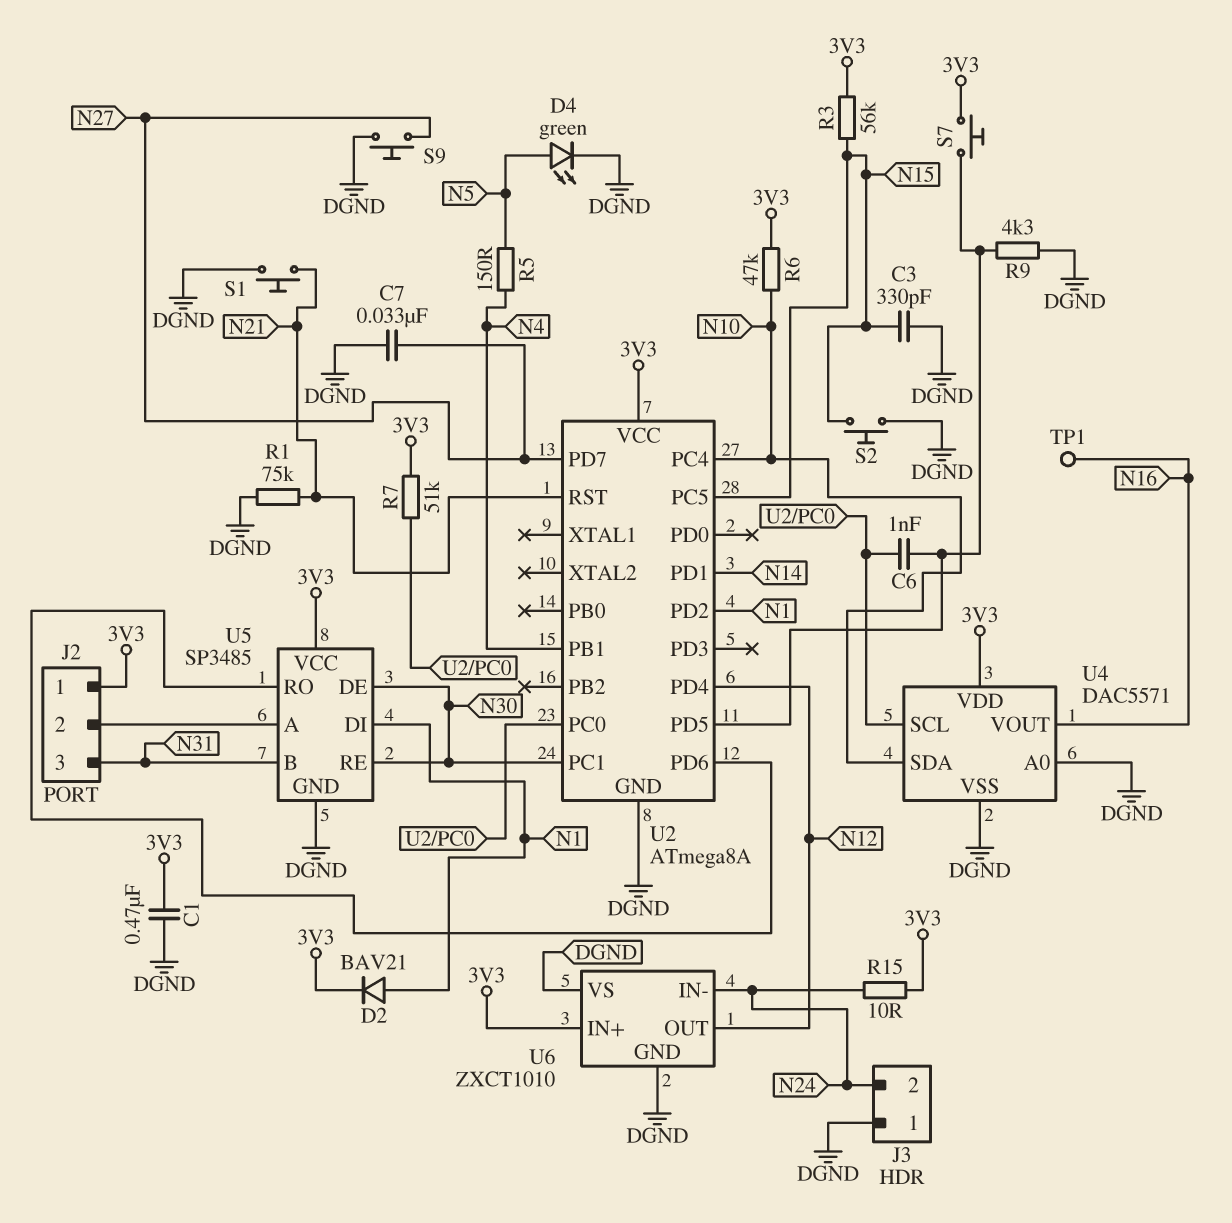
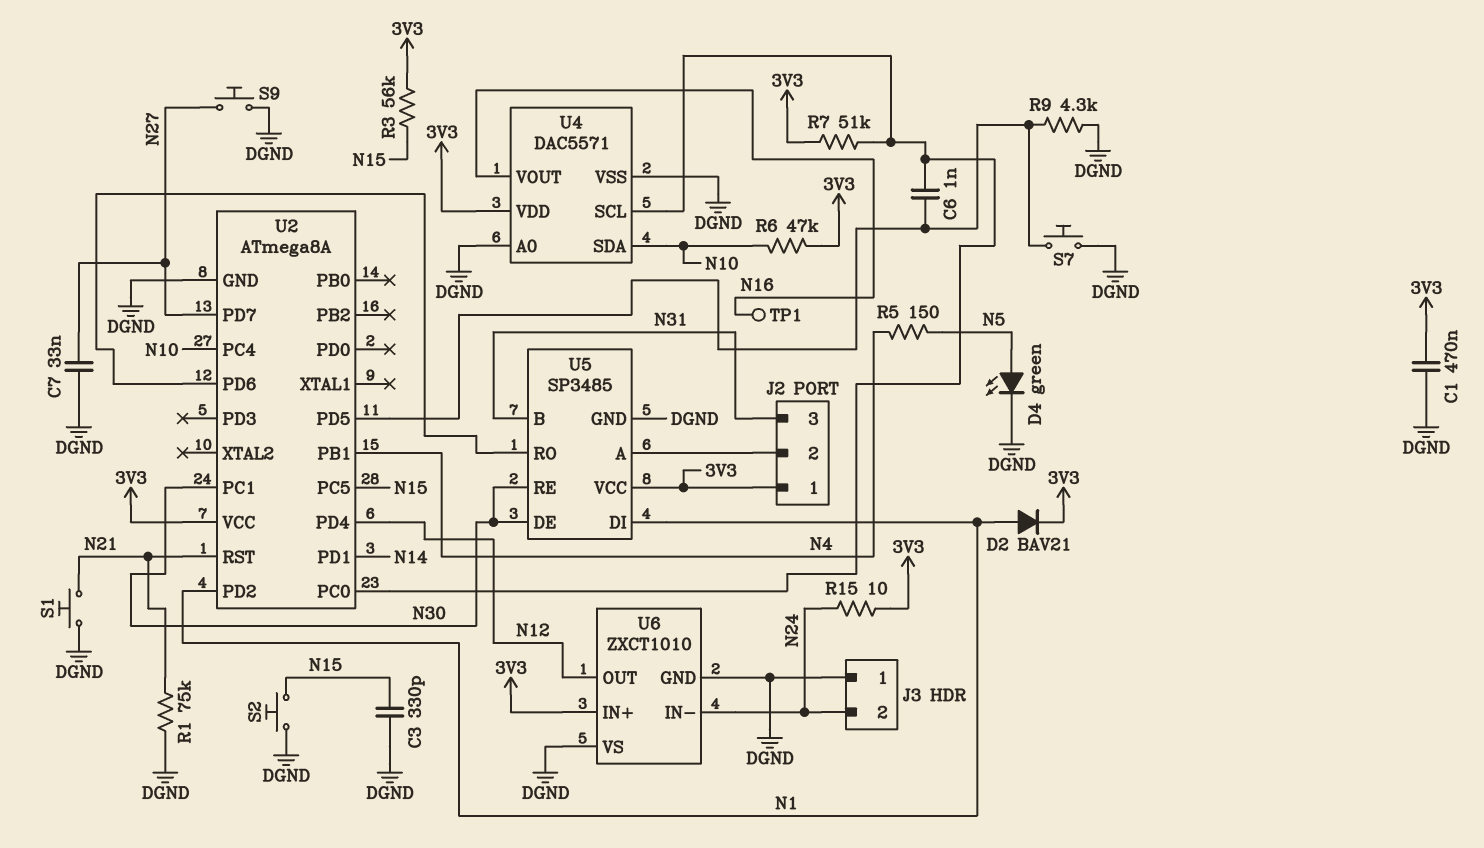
S7: button (3V3, U2/PD5) -> button (DGND, U2/PD5)

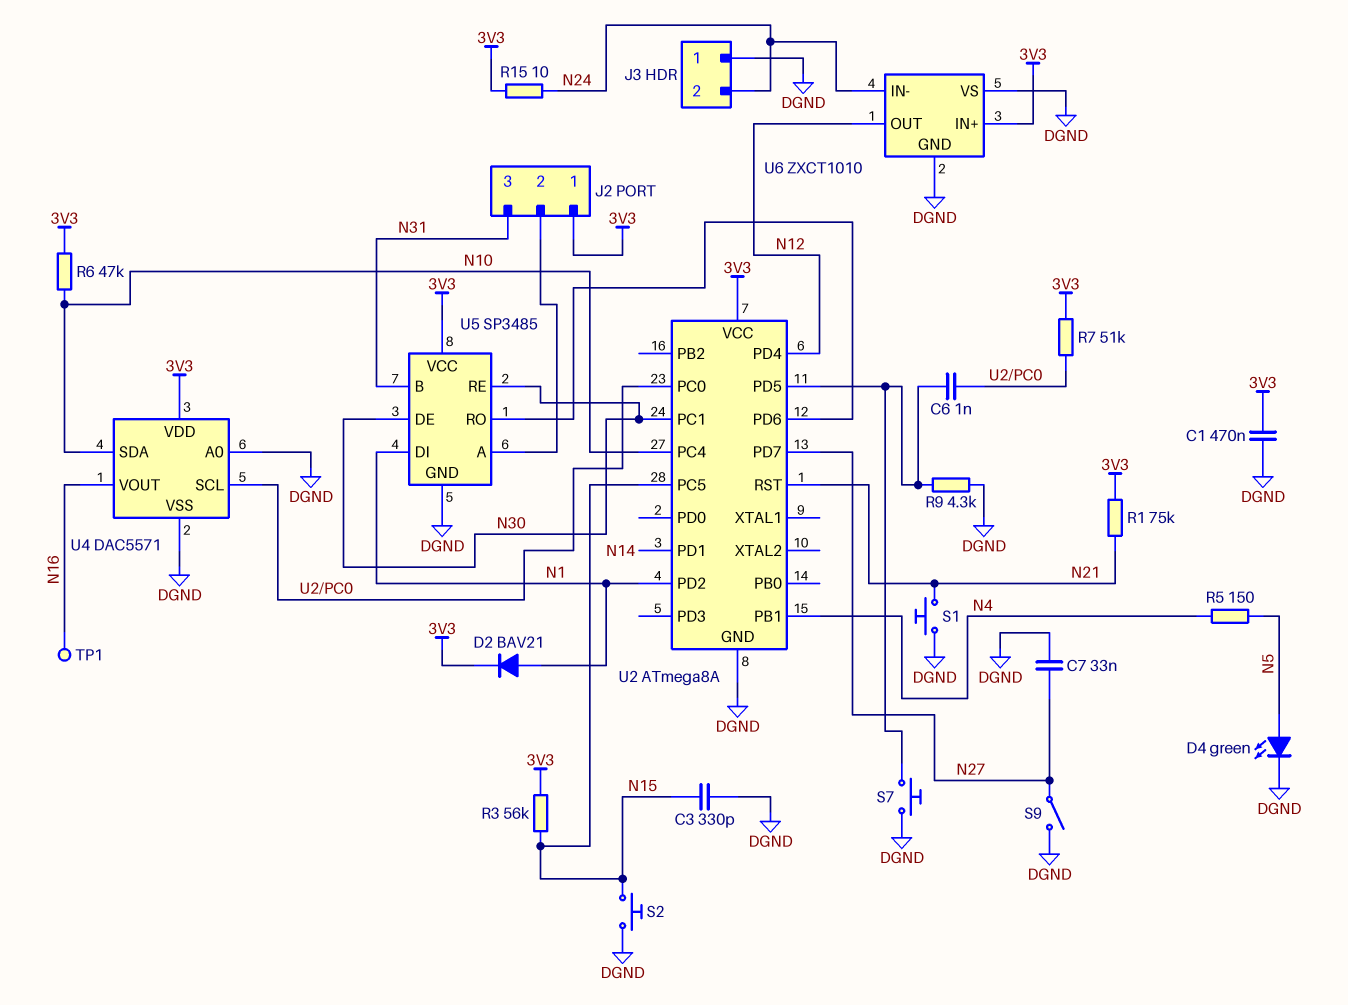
R1: 75k (DGND, N21) -> 75k (3V3, N21)
S9: button (DGND, N27) -> switch (DGND, N27)

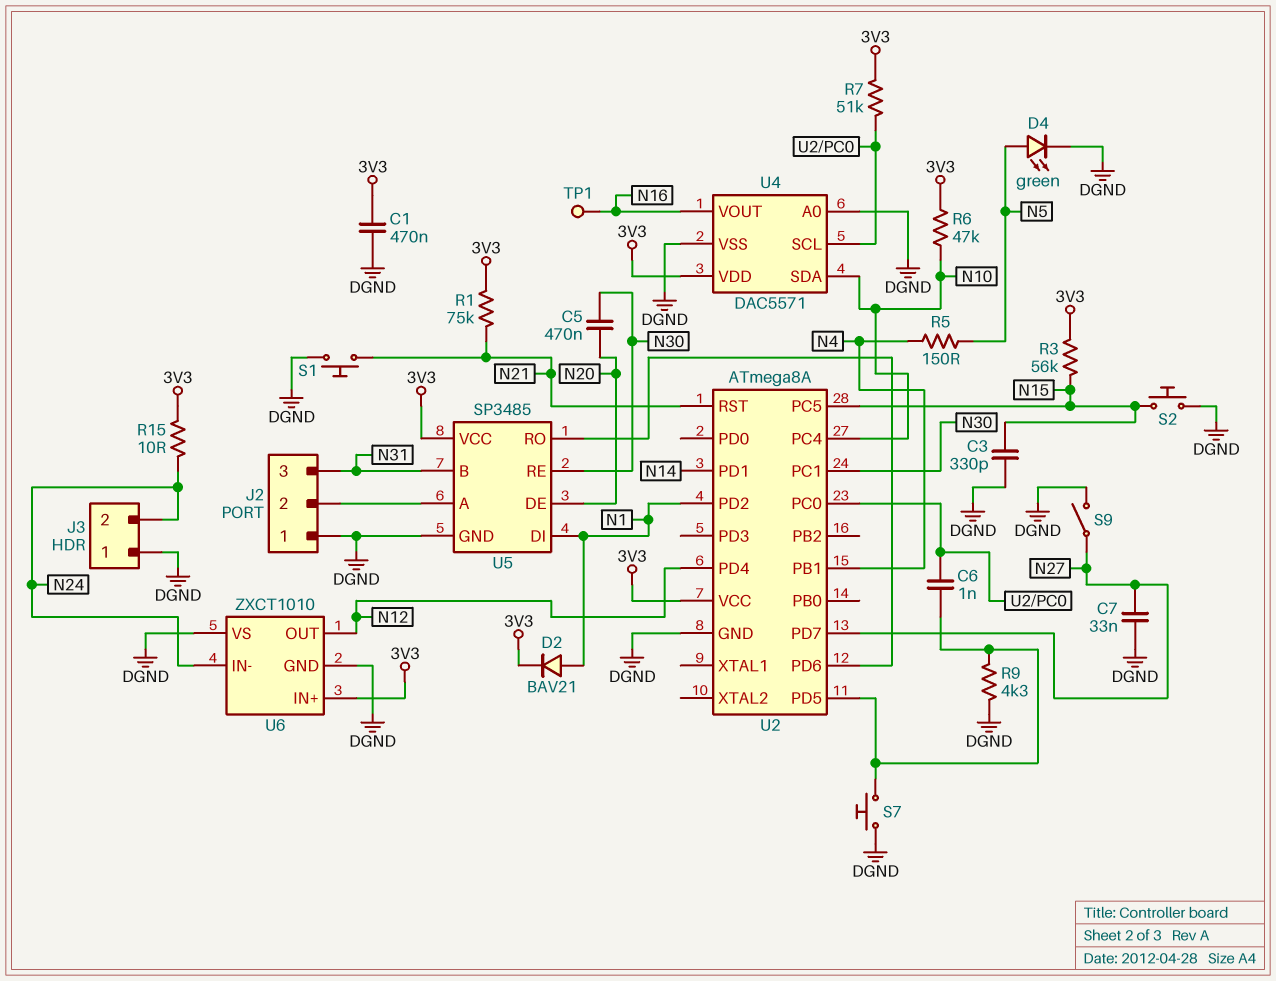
C5: none -> 470nF (N20, N30)
J2 pin 1: 3V3 -> DGND
U5 pin DE: N30 -> N20

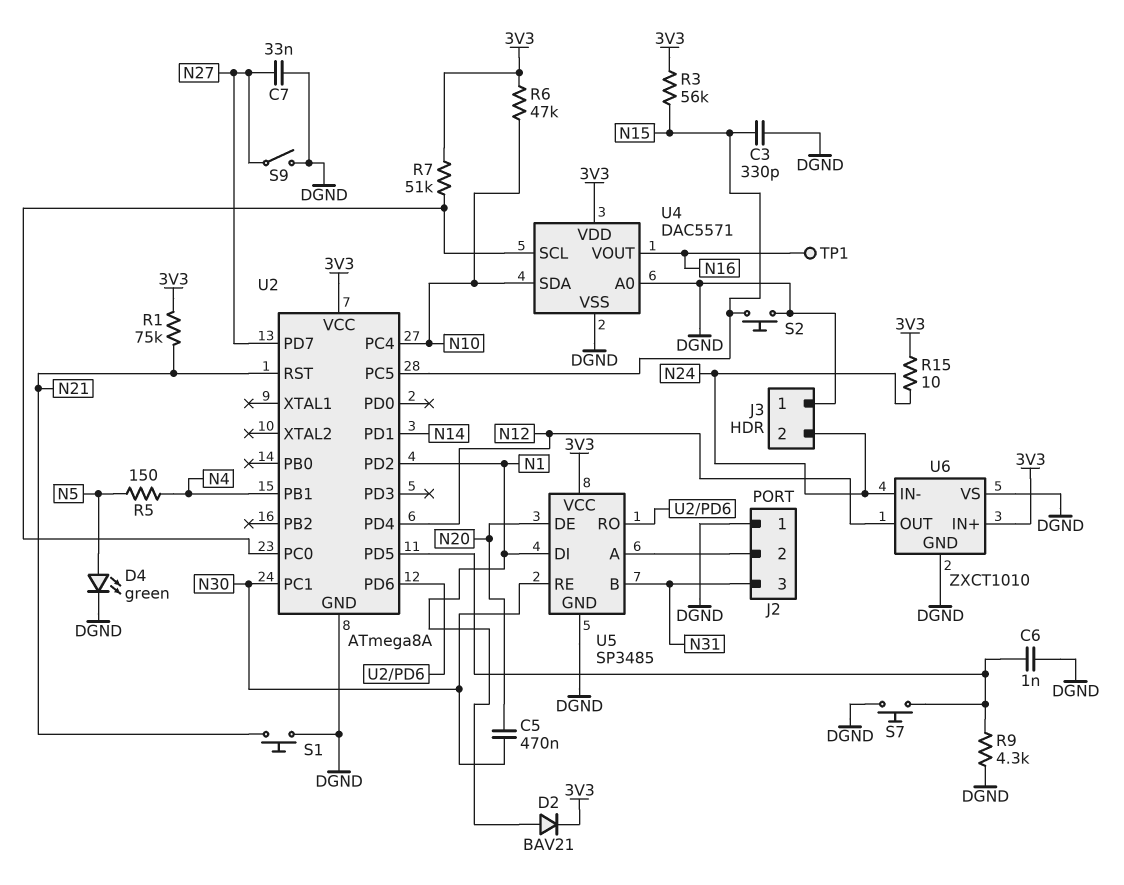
C1: 470nF (3V3, DGND) -> none
C6: 1nF (U2/PC0, U2/PD5) -> 1nF (DGND, U2/PD5)

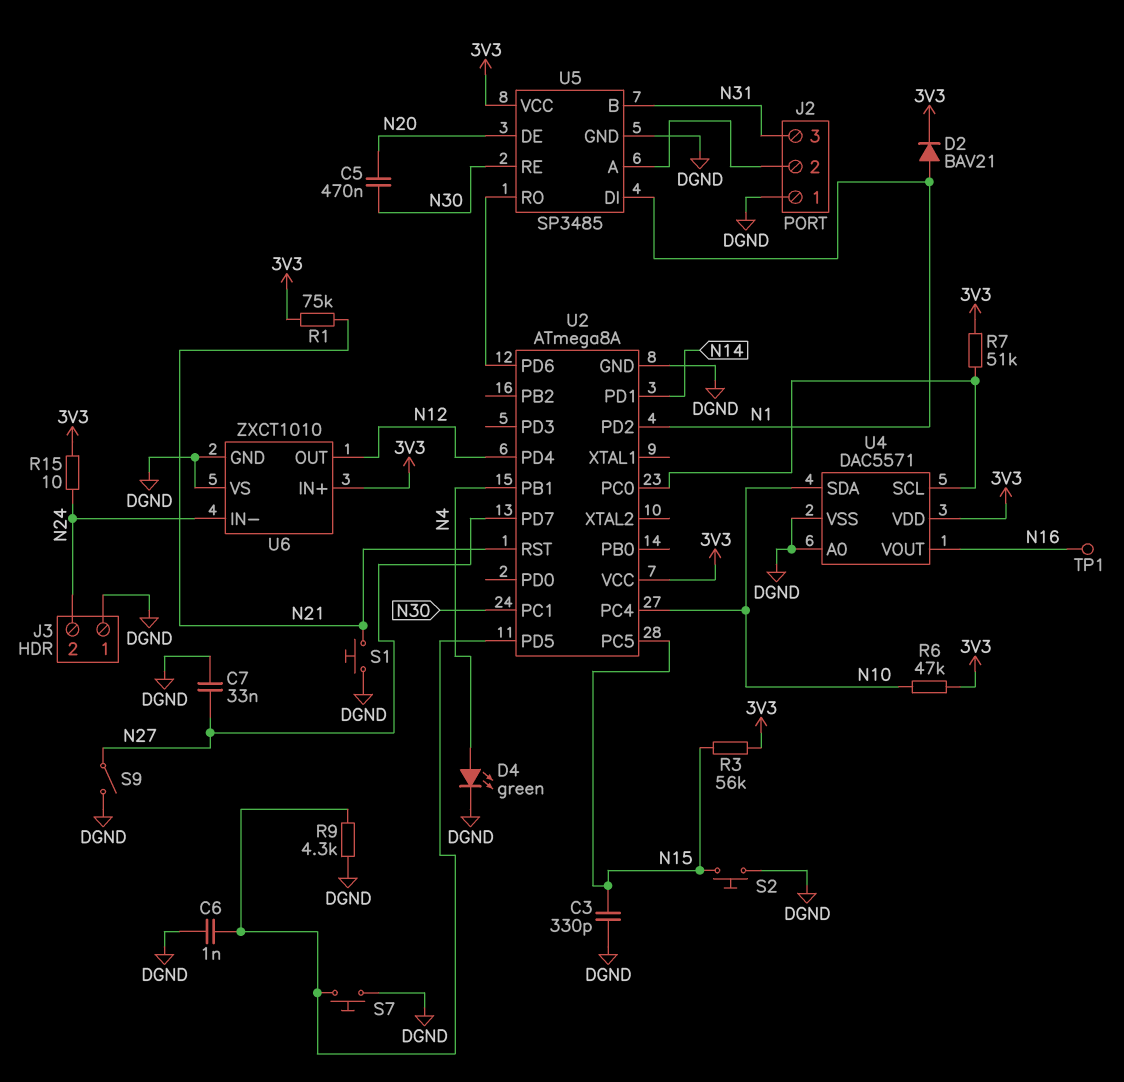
D4: LED green (A N5, K DGND) -> LED green (A N4, K DGND)
R5: 150 (N4, N5) -> none

